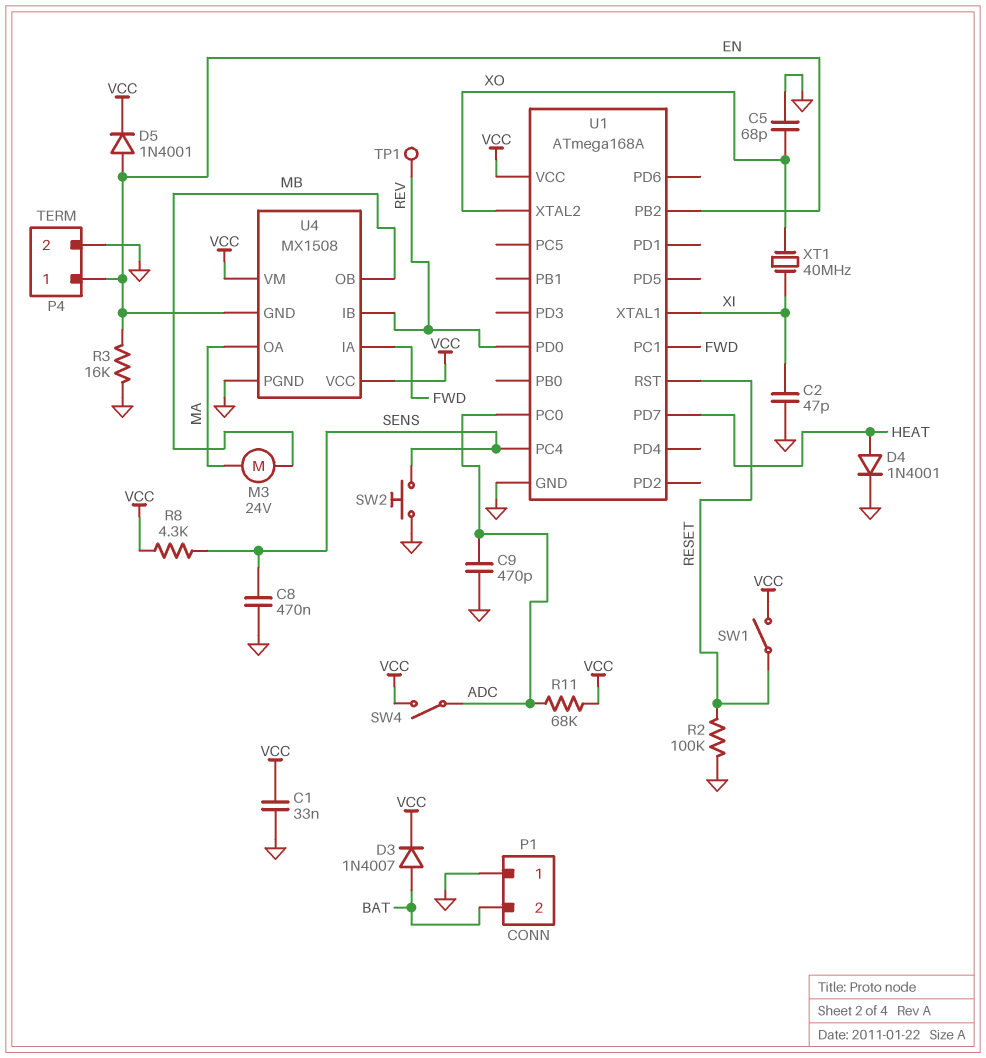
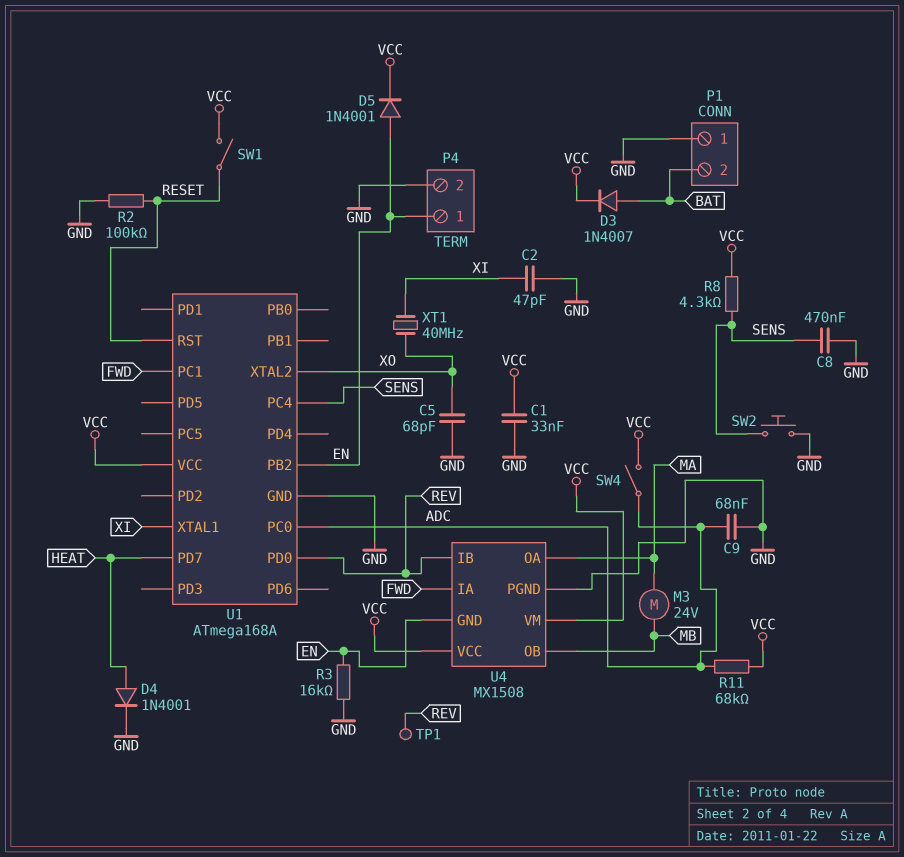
C9: 470pF (ADC, GND) -> 68nF (ADC, GND)

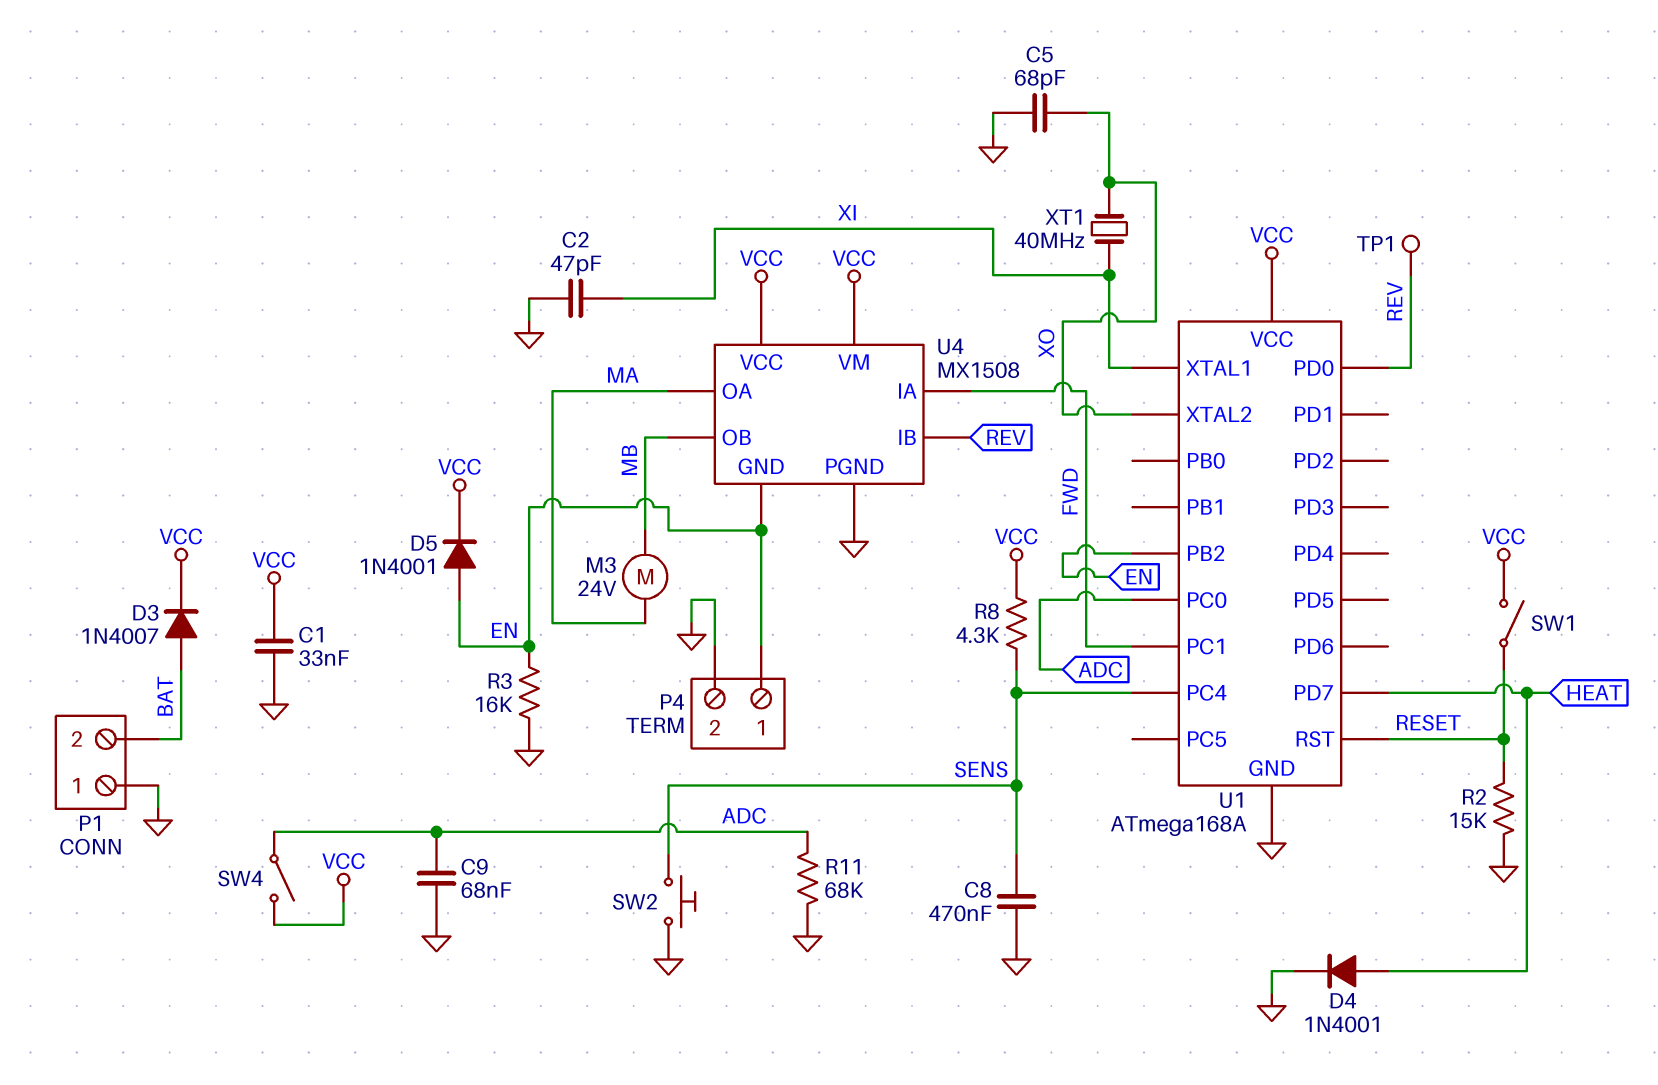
R2: 100k (GND, RESET) -> 15k (GND, RESET)
R11: 68k (ADC, VCC) -> 68k (ADC, GND)

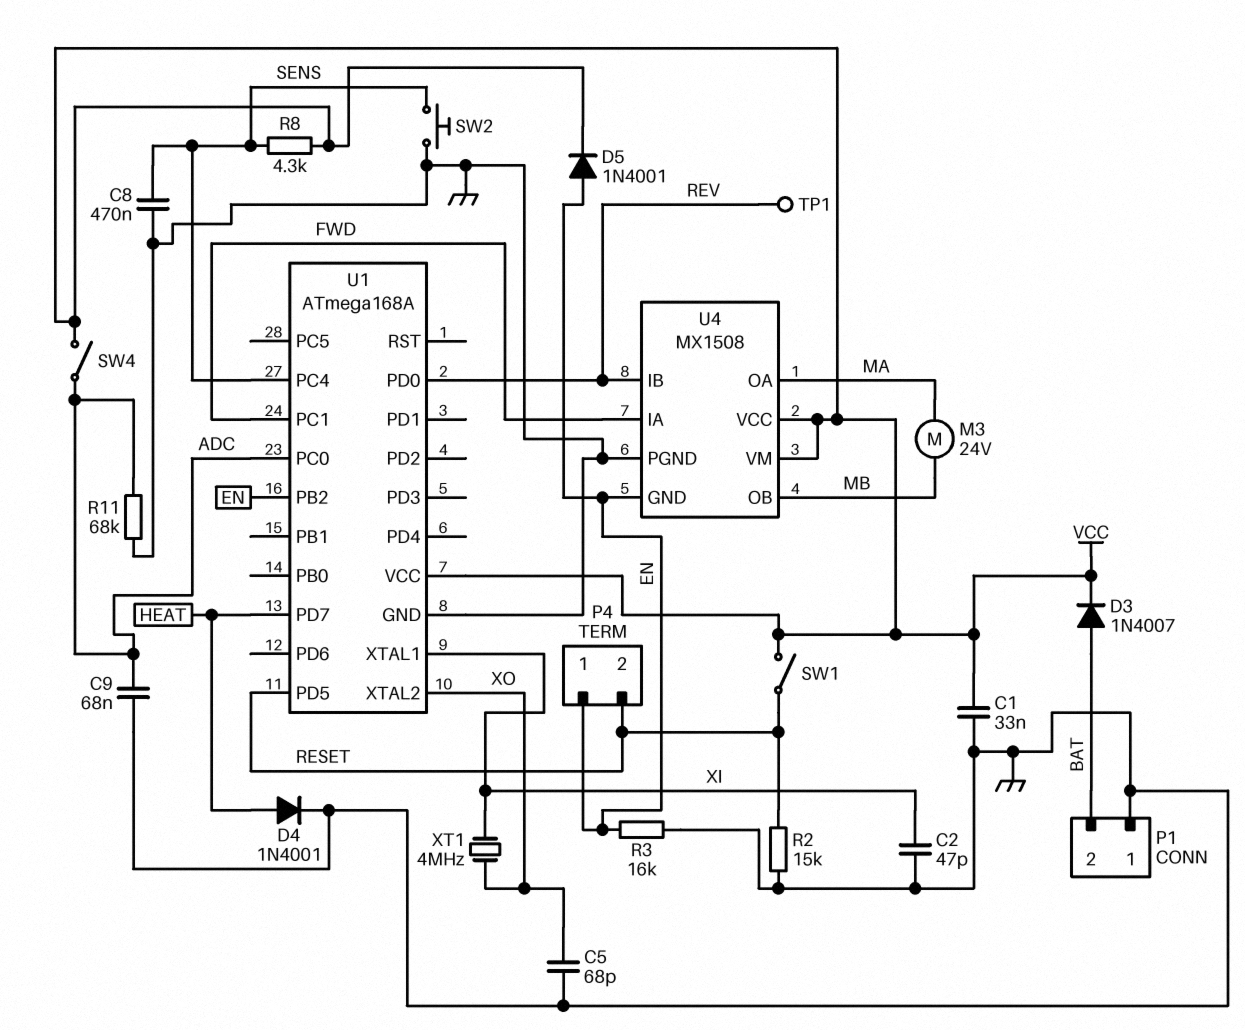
P4 pin 2: GND -> RESET
U1 pin PD5: none -> RESET
U1 pin RST: RESET -> none
XT1: 40MHz (XI, XO) -> 4MHz (XI, XO)

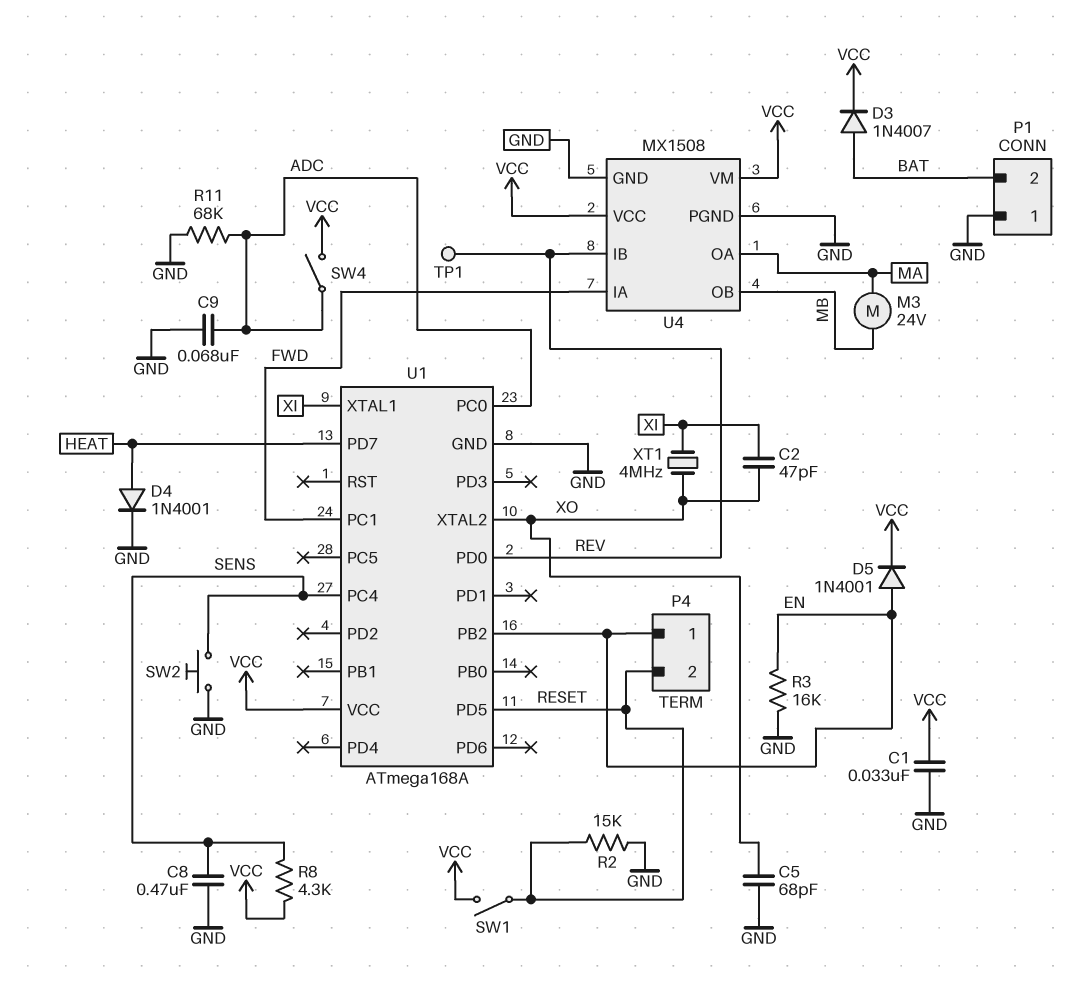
C2: 47pF (GND, XI) -> 47pF (XI, XO)
U4 pin GND: EN -> GND

